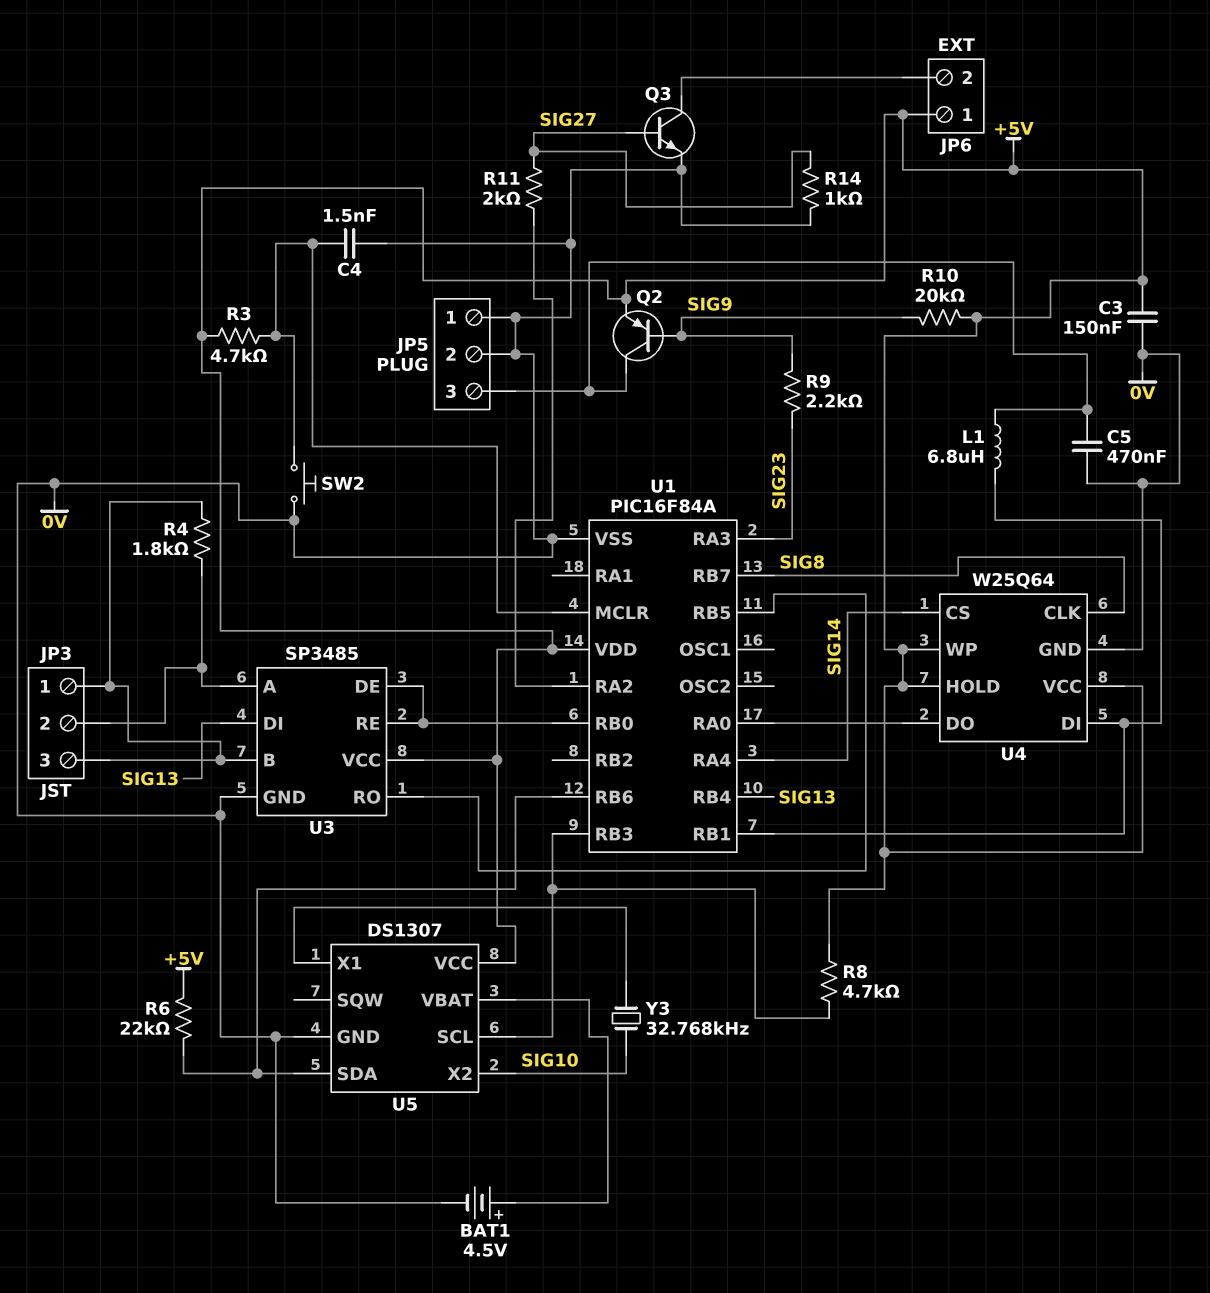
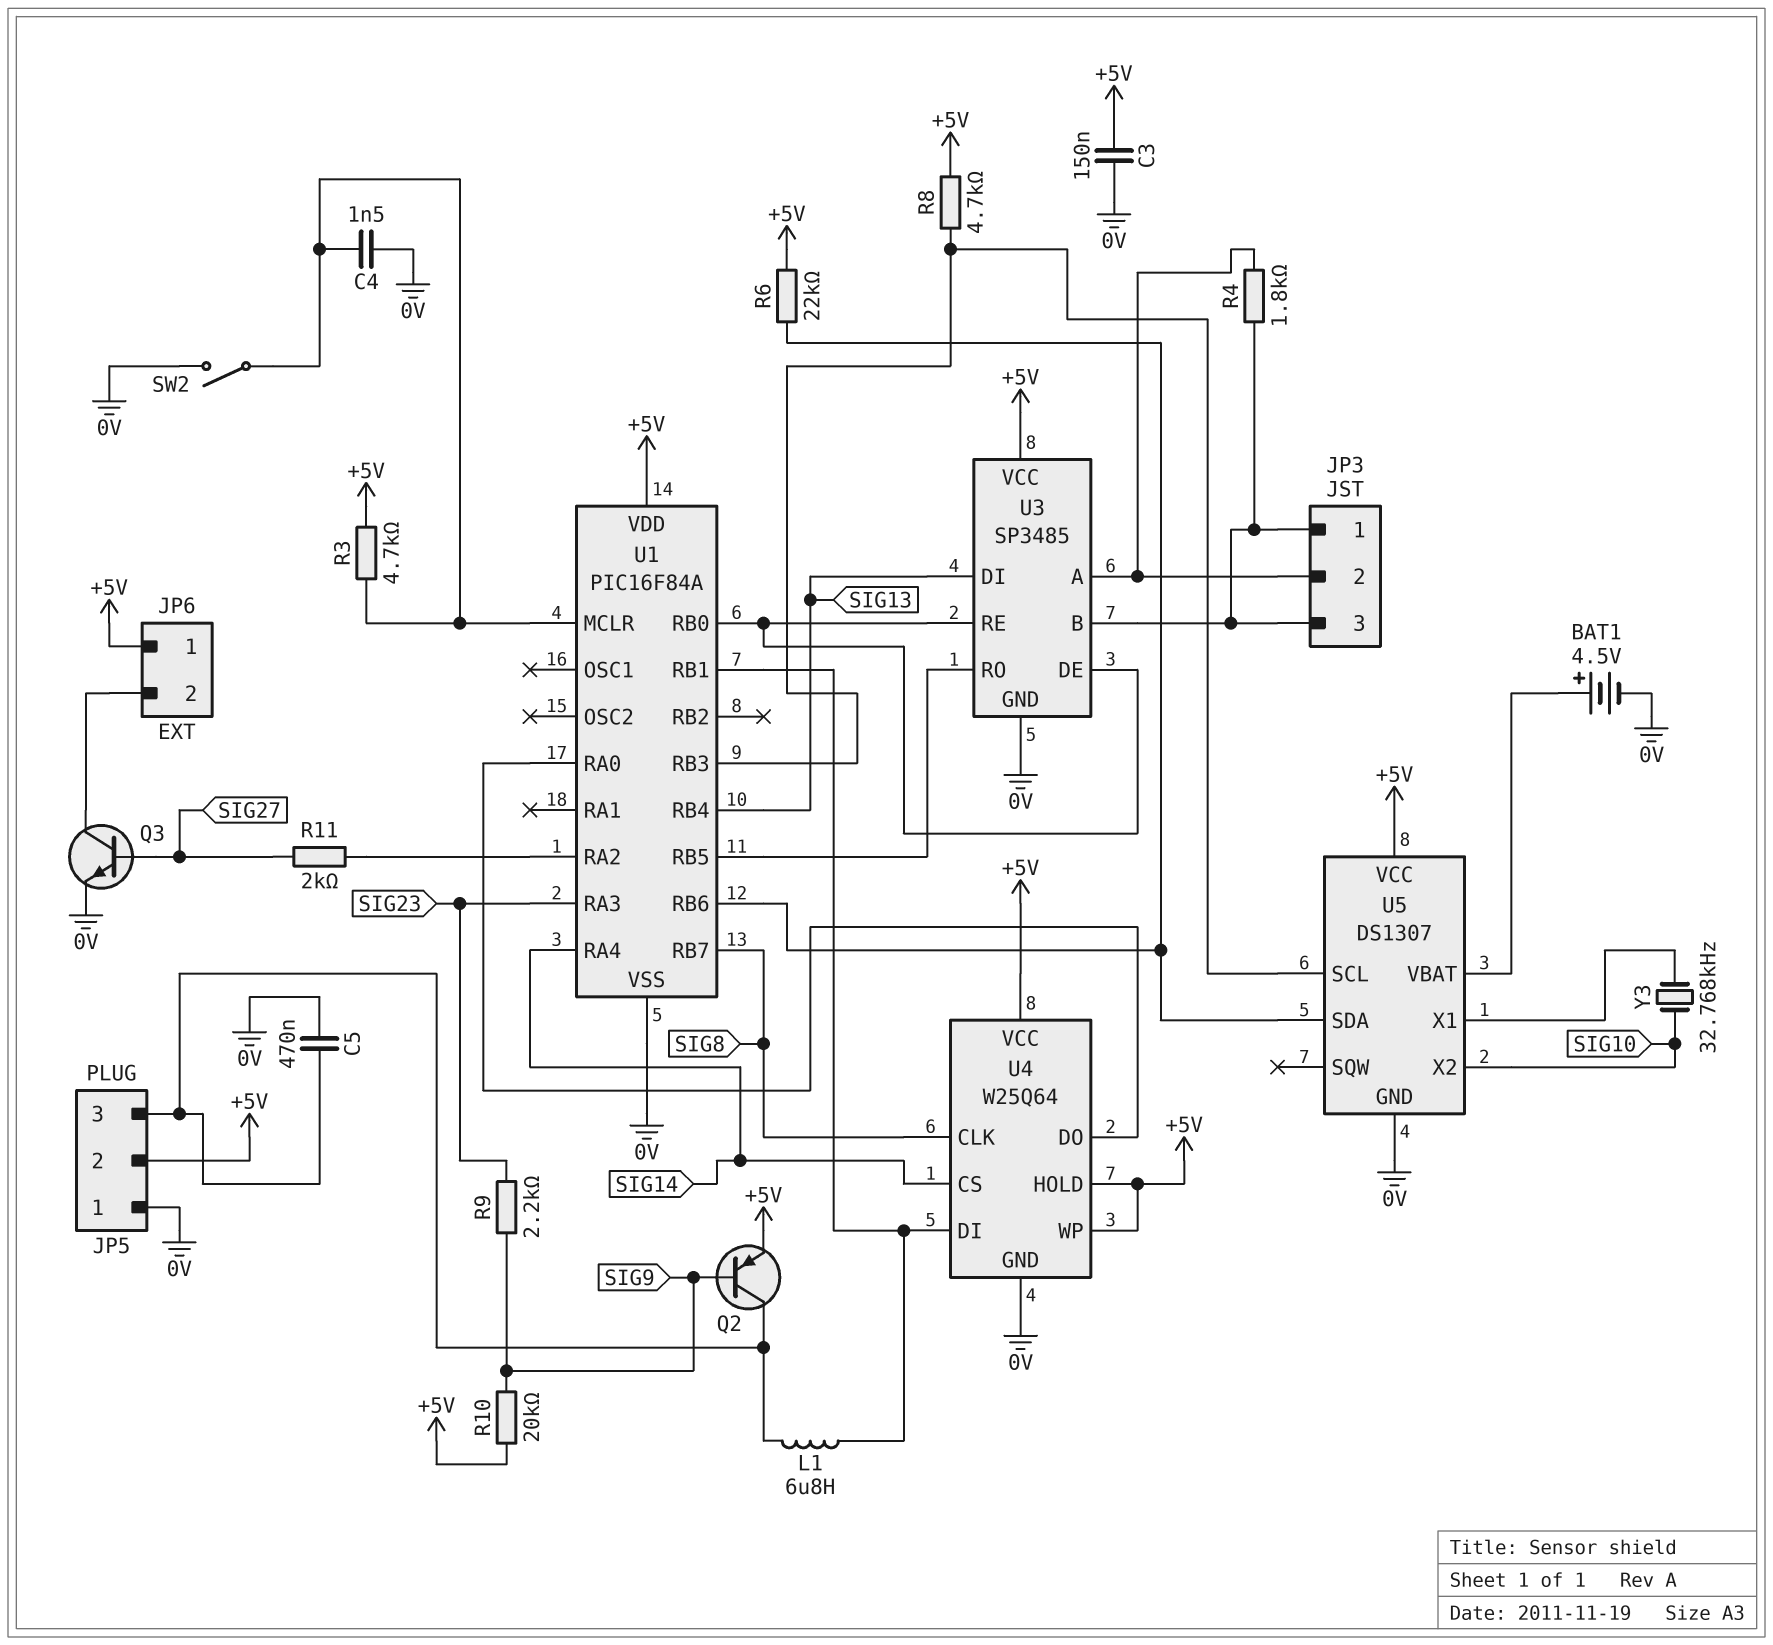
JP5 pin 2: 0V -> +5V
R14: 1k (0V, SIG27) -> none
SW2: button (0V, U1/MCLR) -> switch (0V, U1/MCLR)

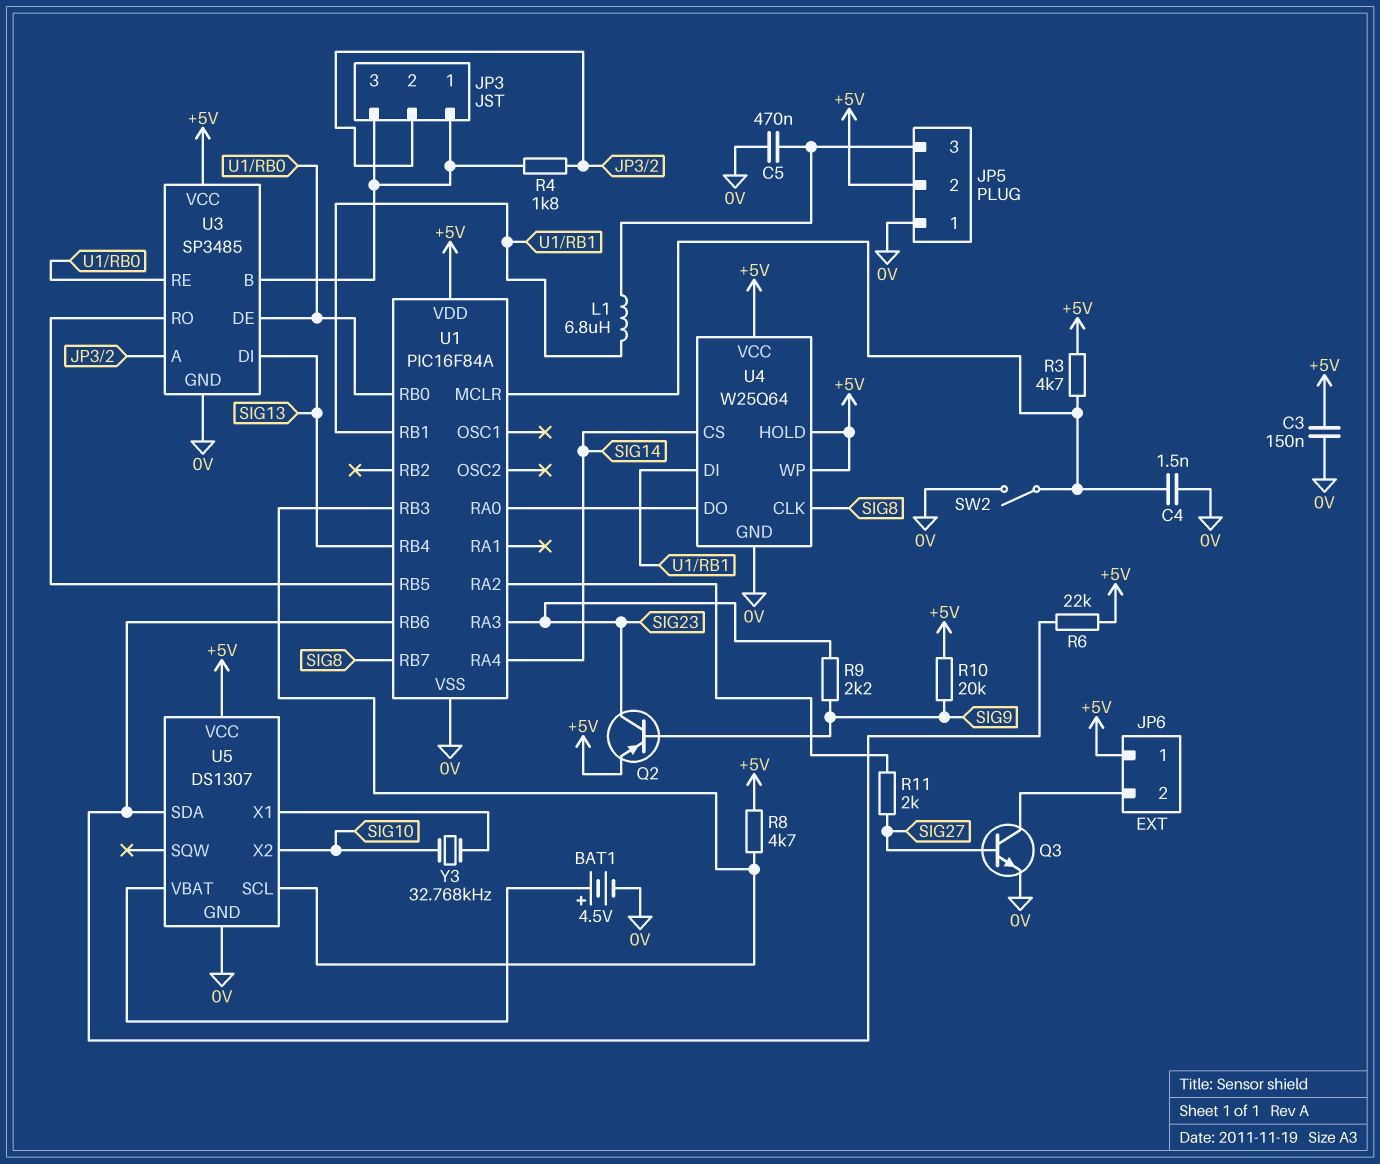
Q2: PNP (B SIG9, C JP5/3, E +5V) -> PNP (B SIG9, C SIG23, E +5V)

